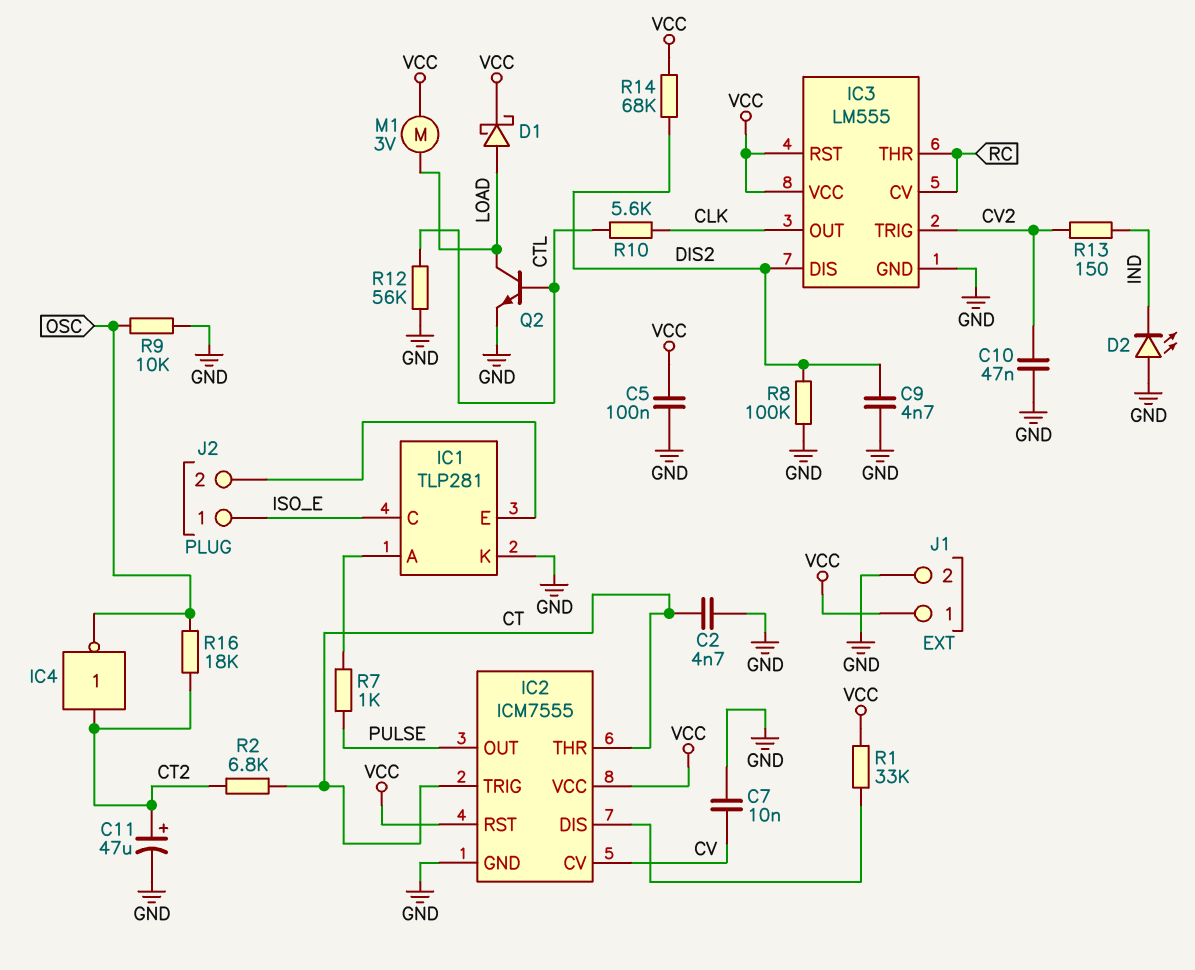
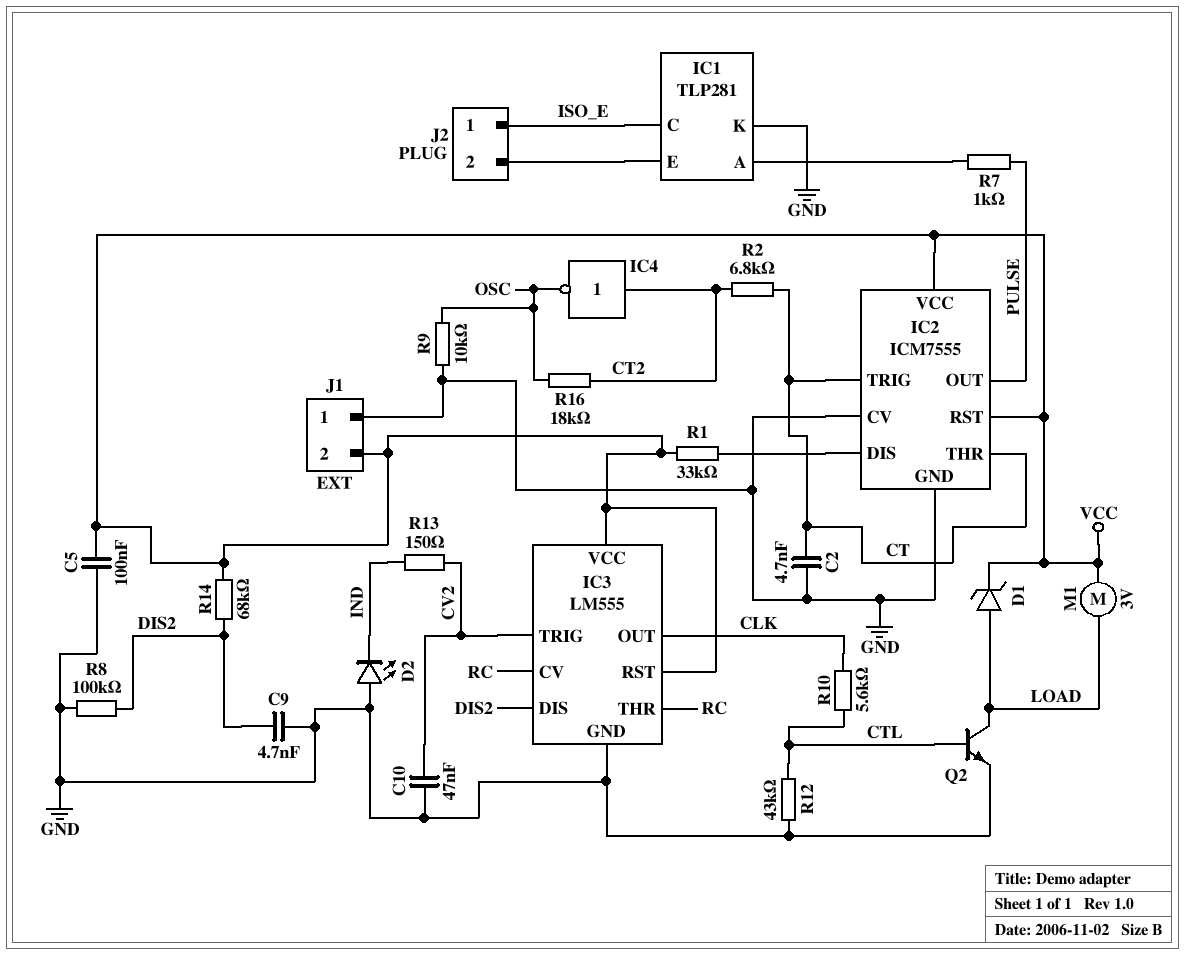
C7: 10nF (CV, GND) -> none
C11: 47uF (plus CT2, minus GND) -> none
D1: schottky (A LOAD, K VCC) -> zener (A LOAD, K VCC)
IC2 pin CV: CV -> GND
J1 pin 1: VCC -> GND
J1 pin 2: GND -> VCC
R12: 56k (CTL, GND) -> 43k (CTL, GND)

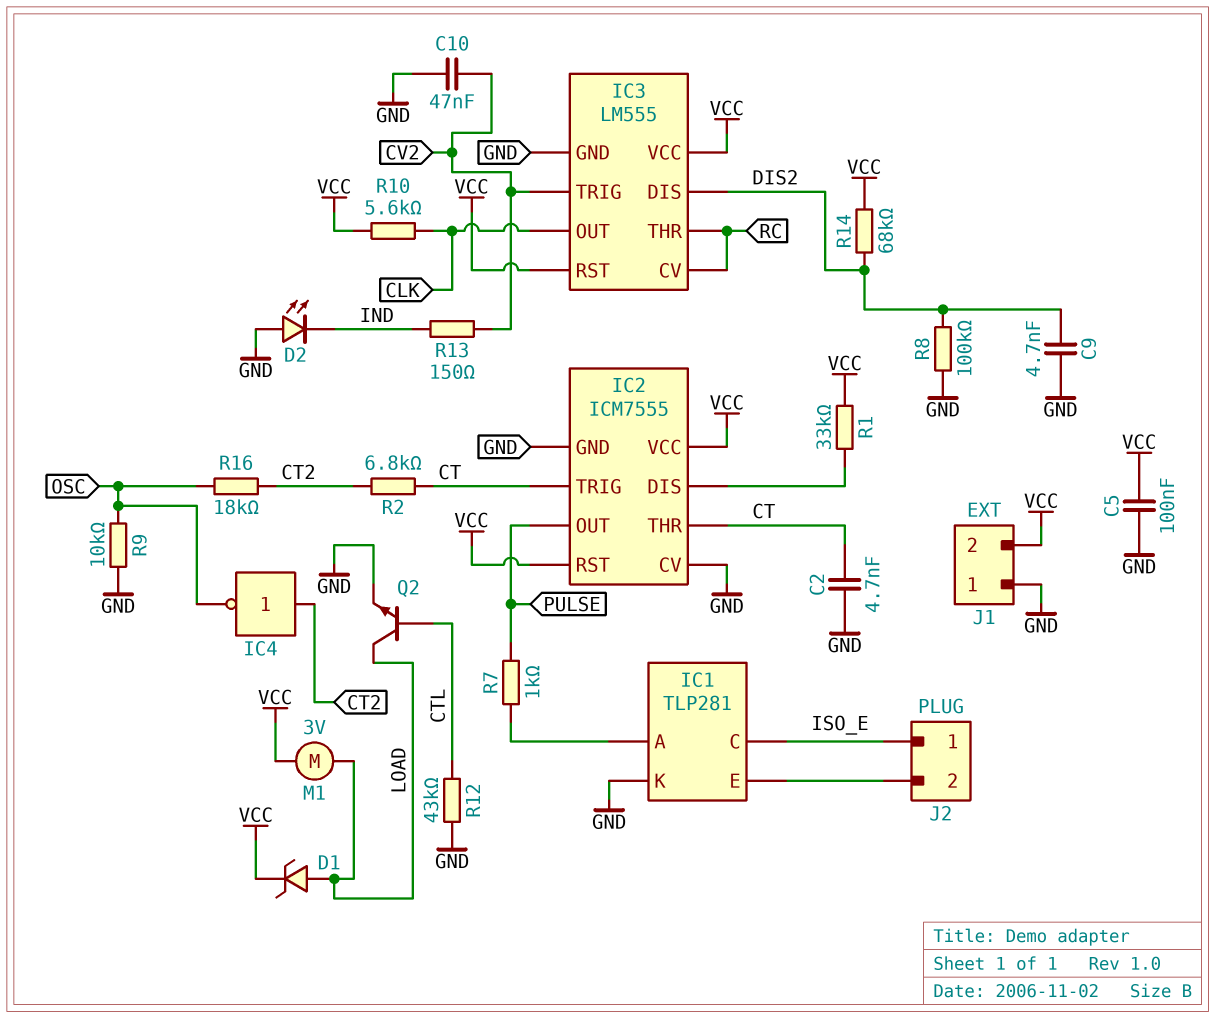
R10: 5.6k (CLK, CTL) -> 5.6k (CLK, VCC)

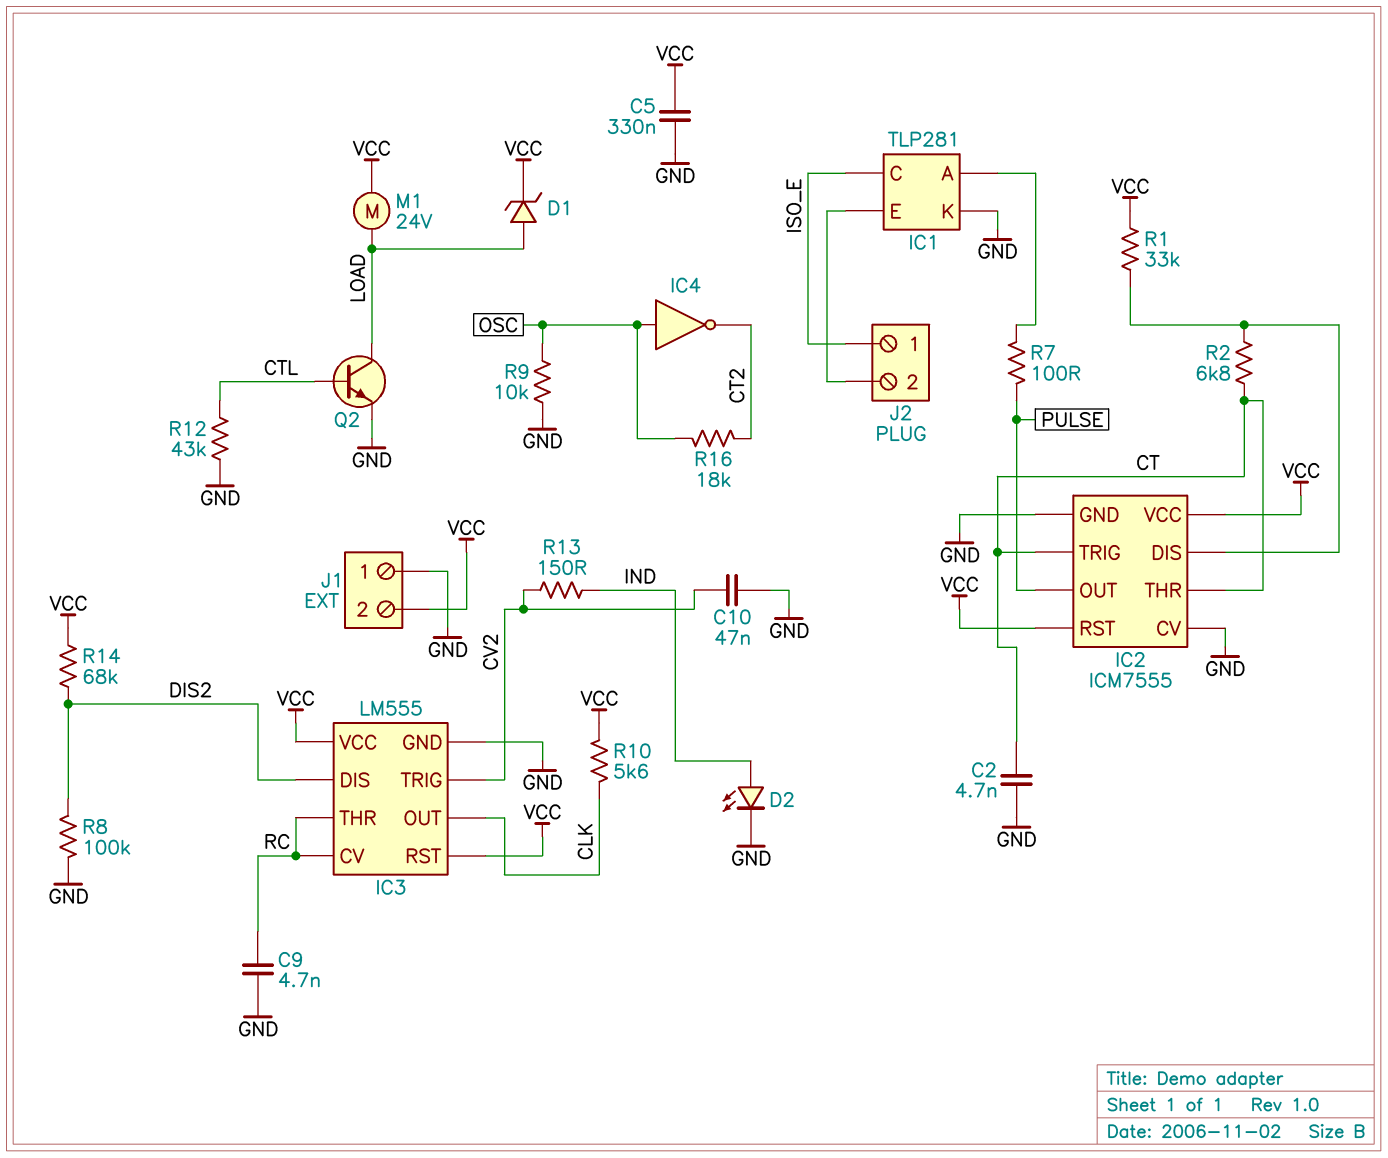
C5: 100nF (GND, VCC) -> 330nF (GND, VCC)
C9: 4.7nF (DIS2, GND) -> 4.7nF (GND, RC)
D2: LED (A GND, K IND) -> LED (A IND, K GND)
IC4: NOT (in CT2, out OSC) -> NOT (in OSC, out CT2)
M1: motor 3V (LOAD, VCC) -> motor 24V (LOAD, VCC)
R2: 6.8k (CT, CT2) -> 6.8k (CT, IC2/DIS)
R7: 1k (IC1/A, PULSE) -> 100 (IC1/A, PULSE)

